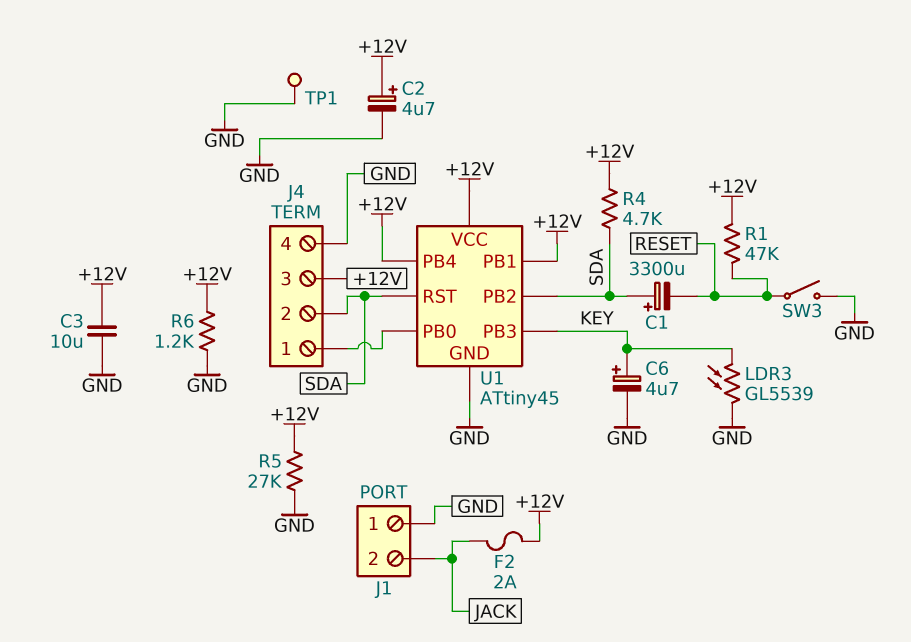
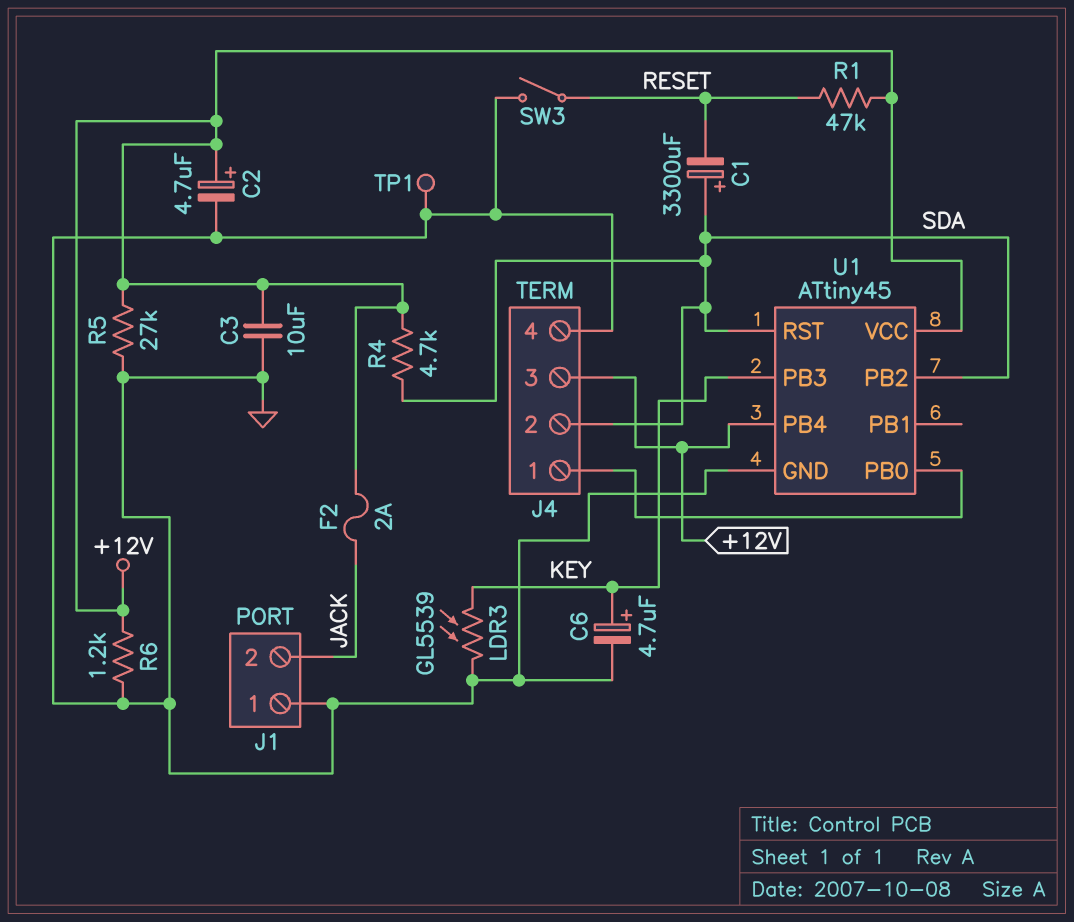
U1 pin PB1: +12V -> none

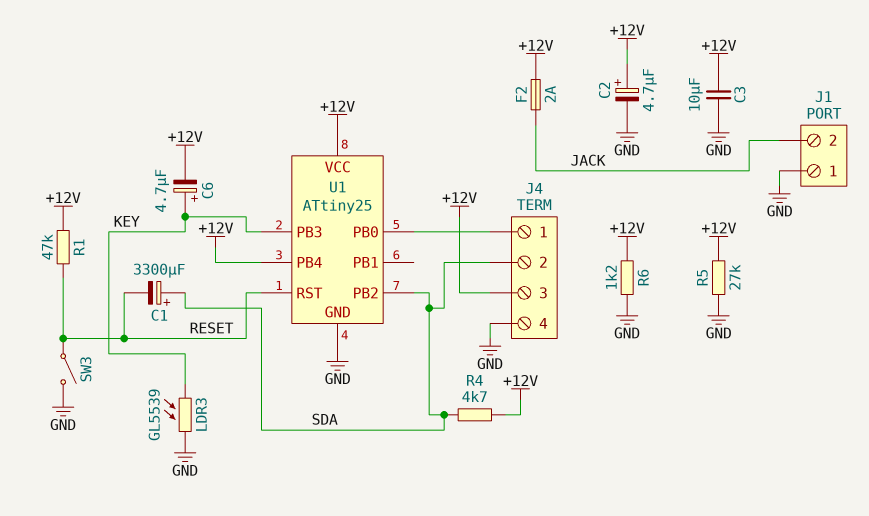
C6: 4.7uF (plus KEY, minus GND) -> 4.7uF (plus KEY, minus +12V)
TP1: test point (GND) -> none
U1: ATtiny45 -> ATtiny25
U1 pin RST: SDA -> RESET

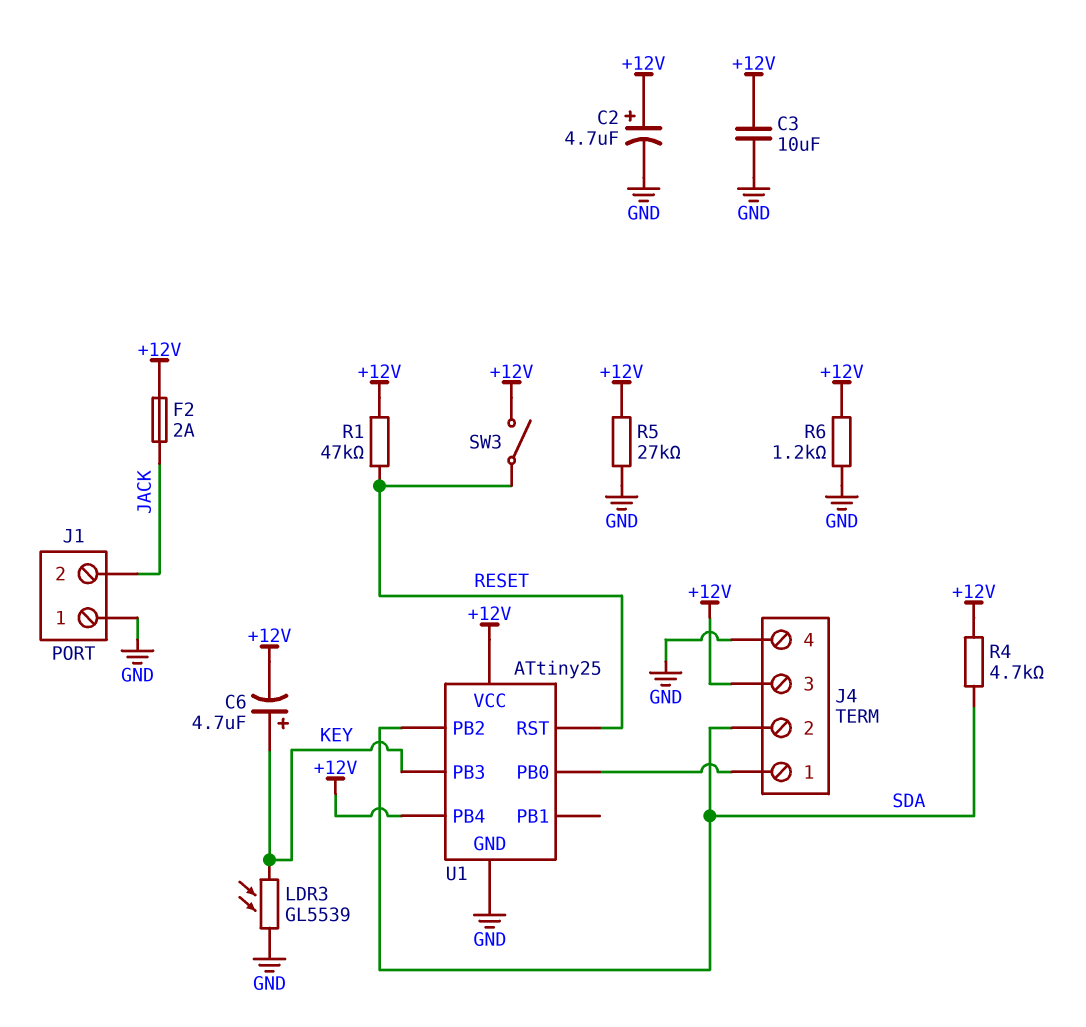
C1: 3300uF (plus SDA, minus RESET) -> none
SW3: switch (GND, RESET) -> switch (+12V, RESET)

